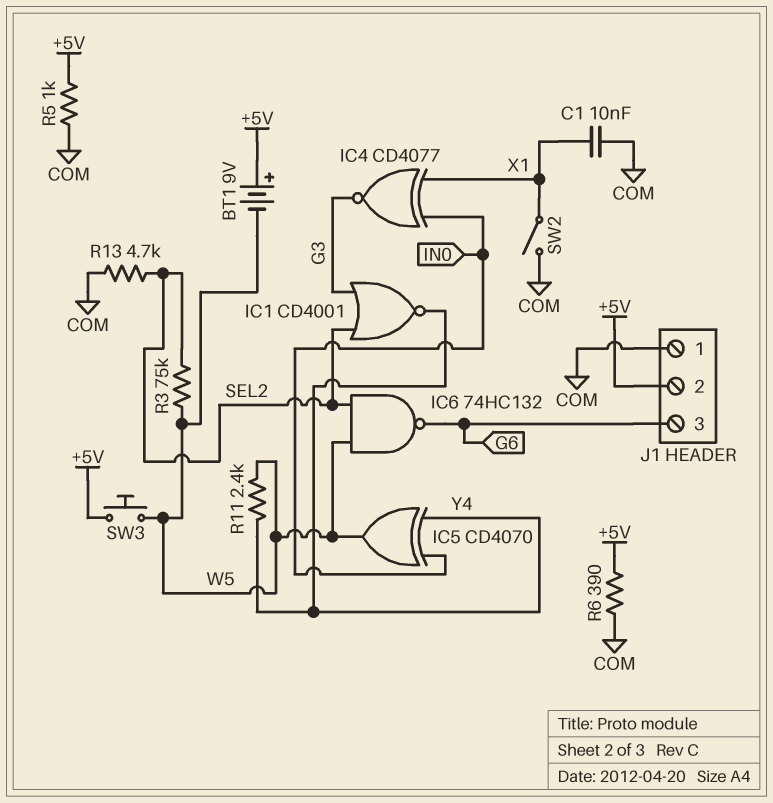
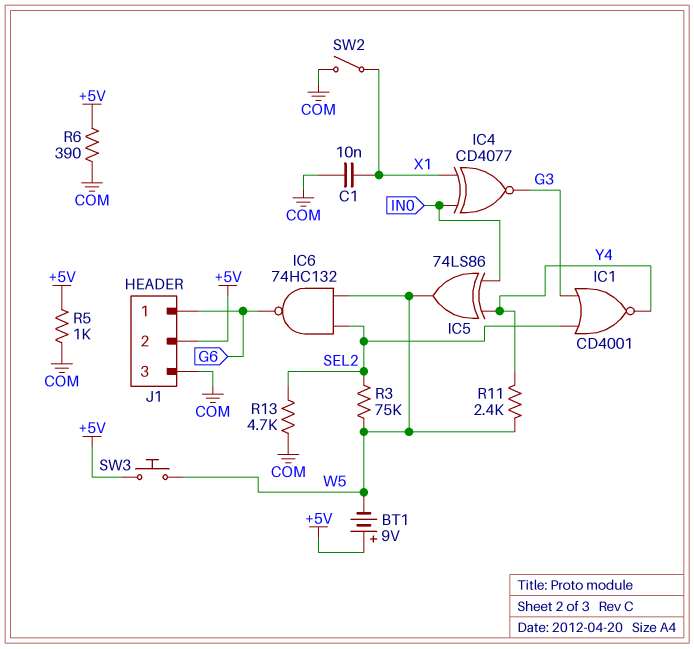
IC5: XOR CD4070 (in IN0, in Y4, out W5) -> XOR 74LS86 (in IN0, in Y4, out W5)
J1 pin 1: COM -> G6
J1 pin 3: G6 -> COM

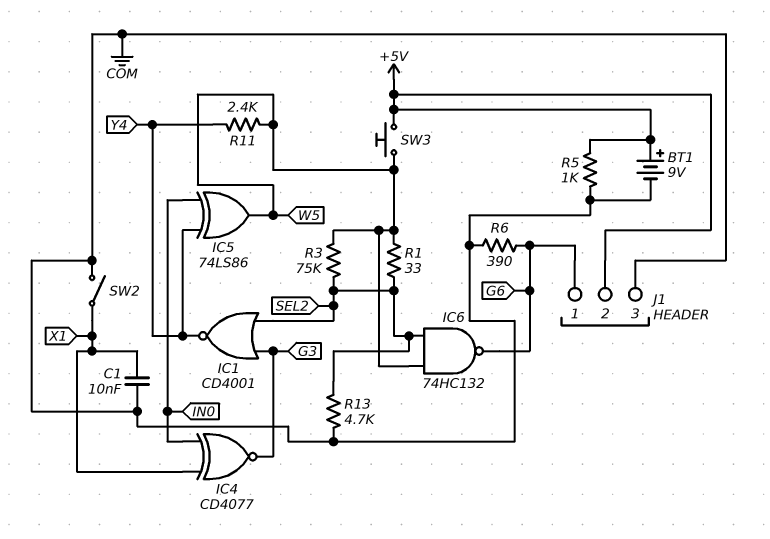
BT1: 9V (plus +5V, minus W5) -> 9V (plus +5V, minus COM)
R1: none -> 33 (SEL2, W5)
R6: 390 (+5V, COM) -> 390 (COM, G6)

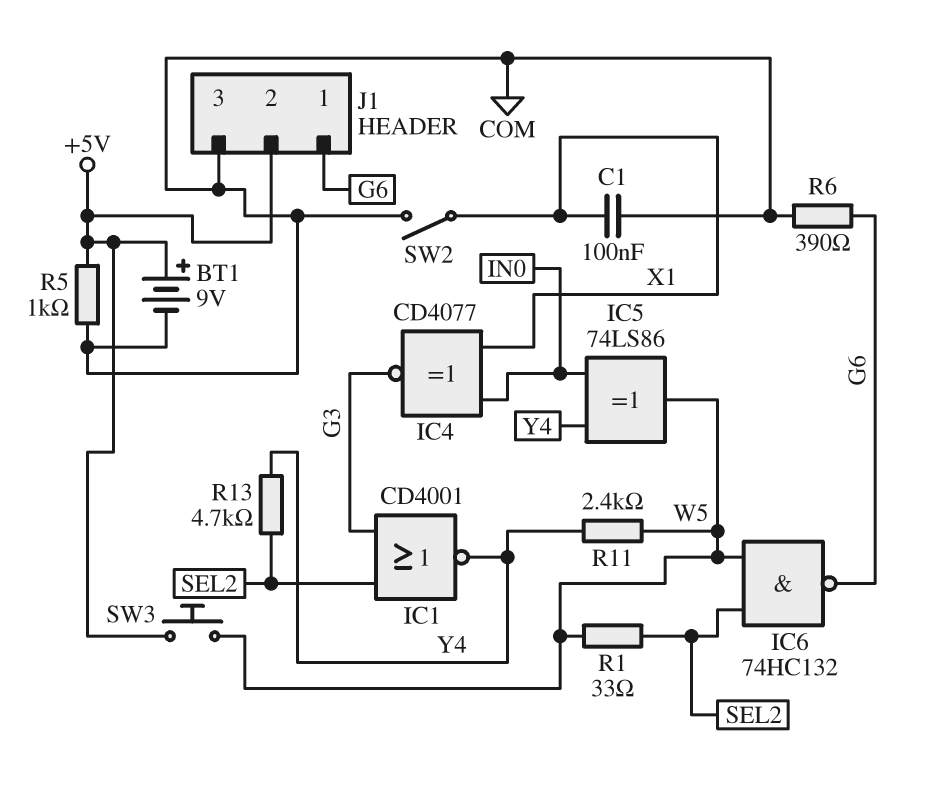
C1: 10nF (COM, X1) -> 100nF (COM, X1)
R3: 75k (SEL2, W5) -> none
R13: 4.7k (COM, SEL2) -> 4.7k (SEL2, Y4)

